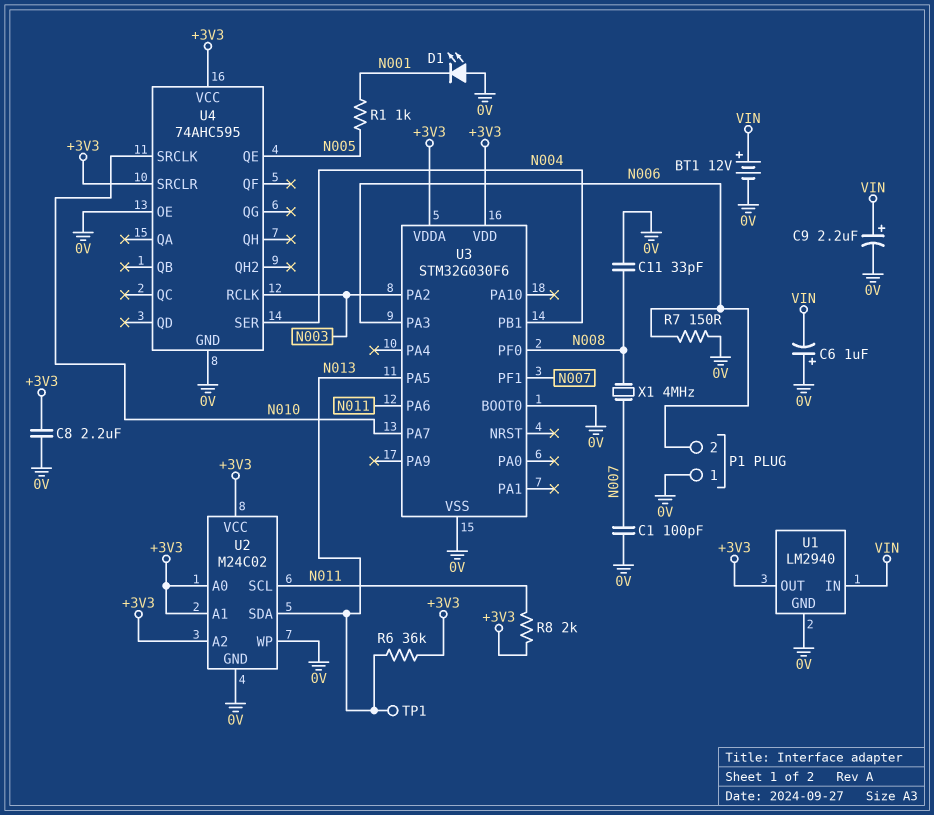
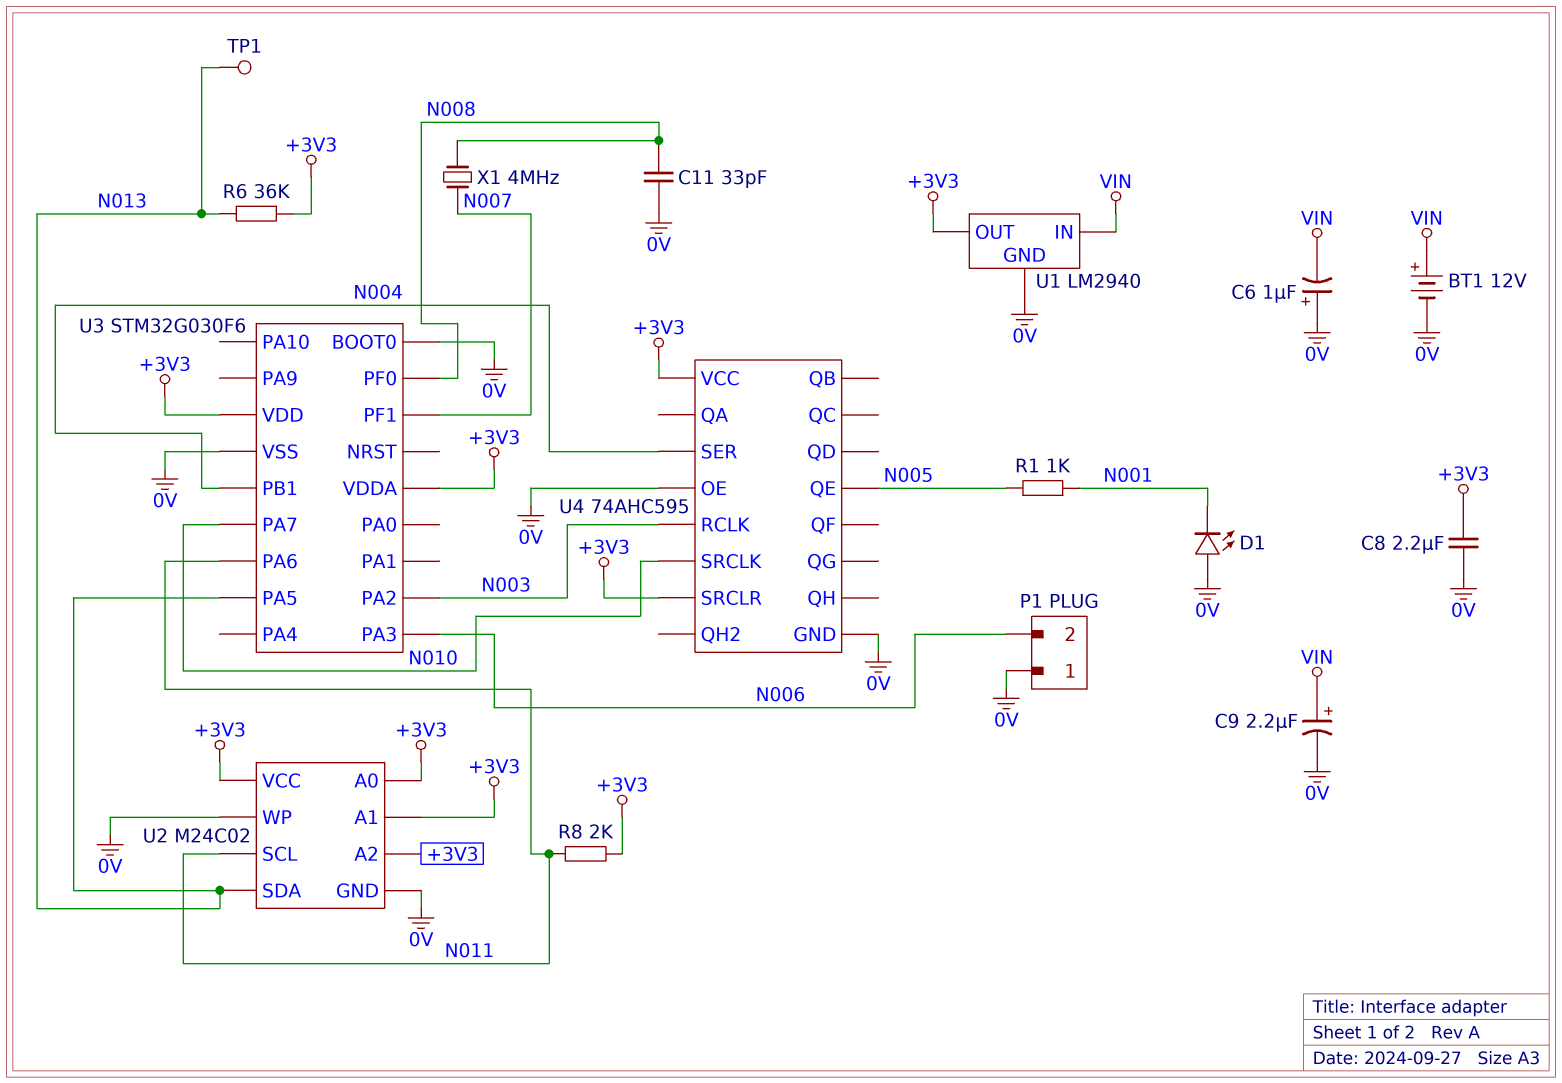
C1: 100pF (0V, N007) -> none
R7: 150 (0V, N006) -> none

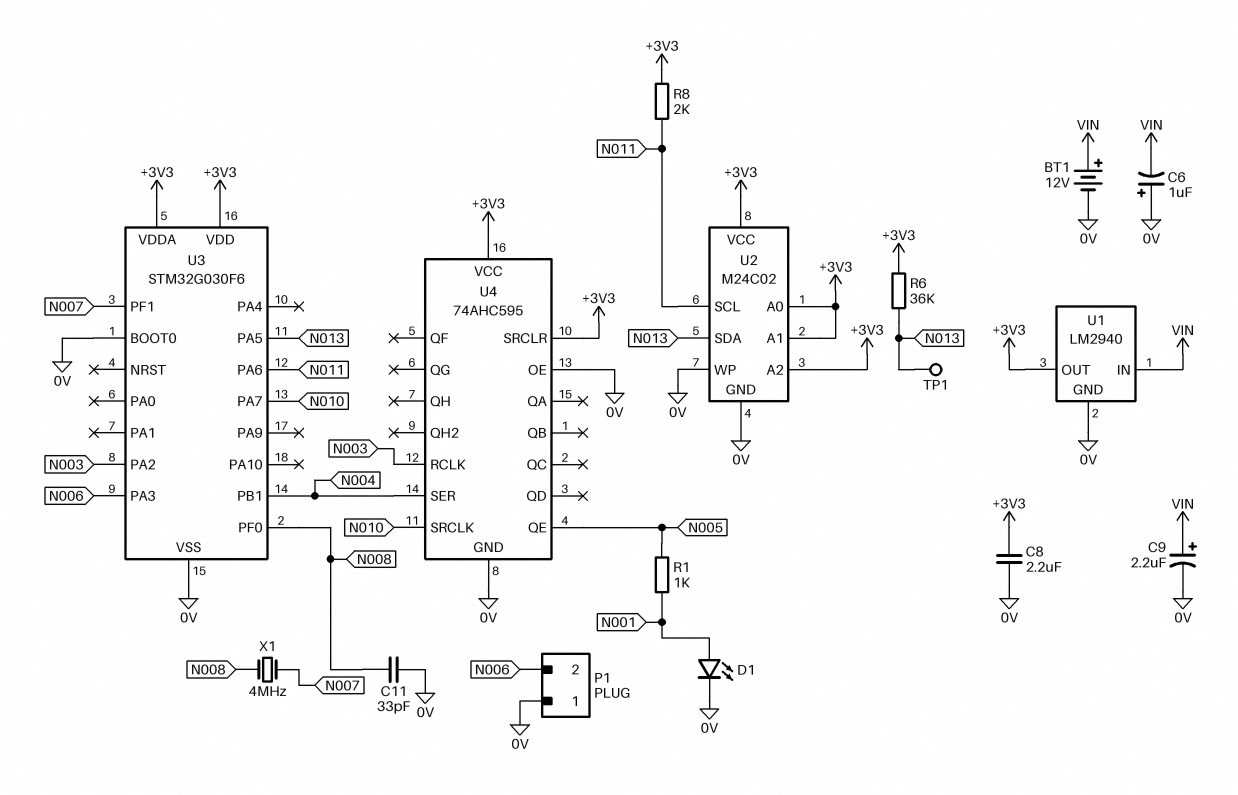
D1: LED (A 0V, K N001) -> LED (A N001, K 0V)

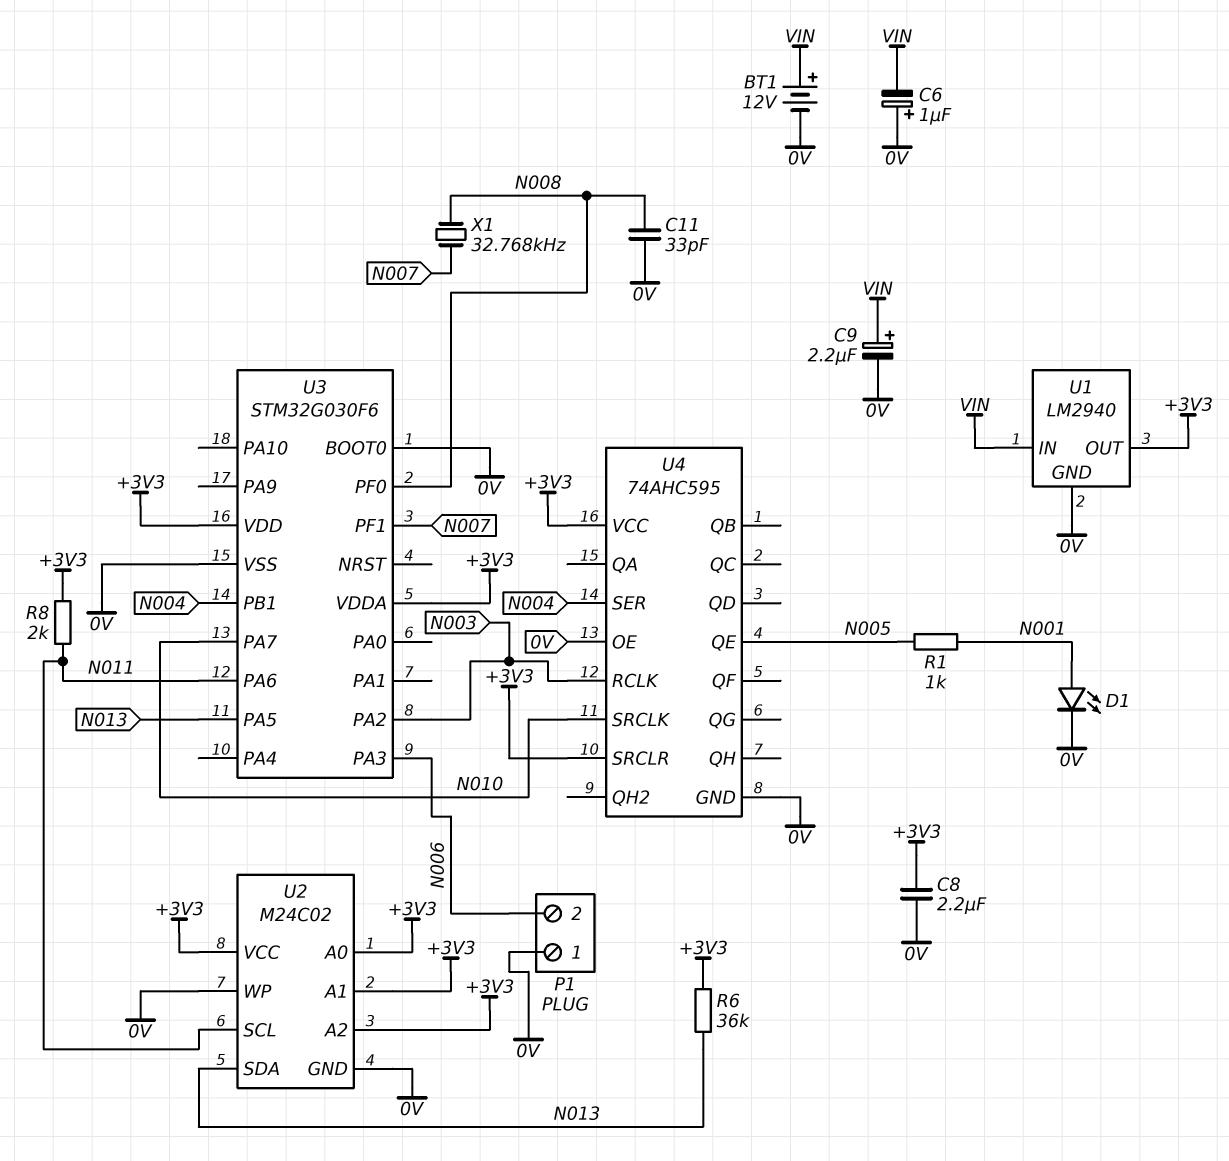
TP1: test point (N013) -> none
X1: 4MHz (N007, N008) -> 32.768kHz (N007, N008)

